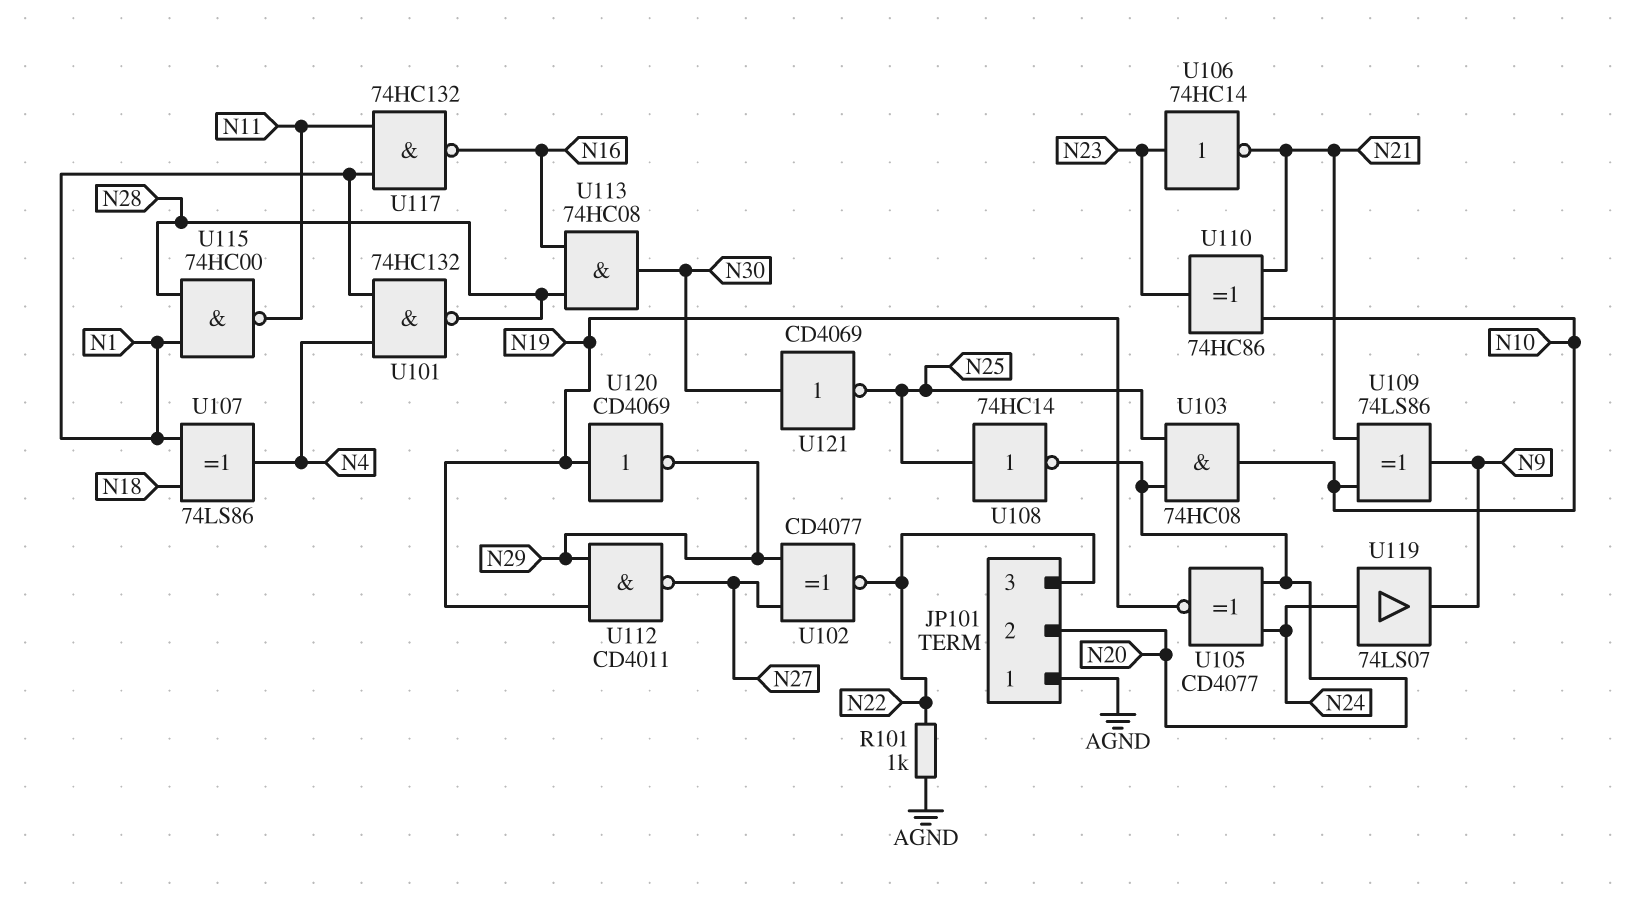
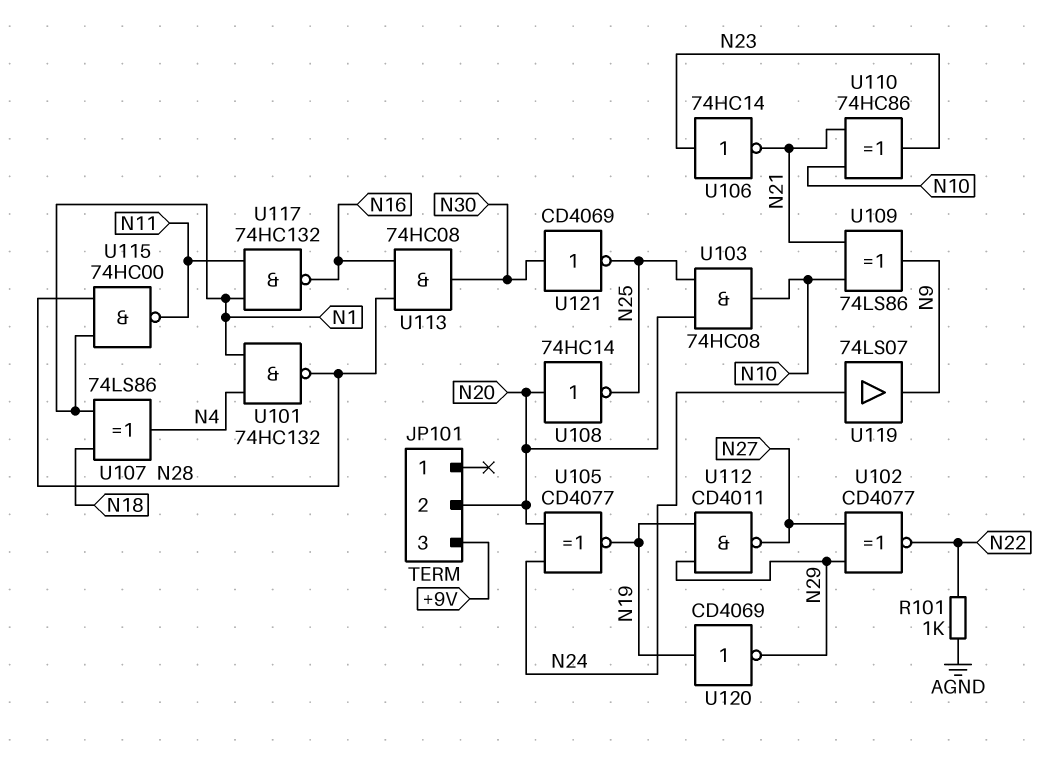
JP101 pin 1: AGND -> none
JP101 pin 3: N22 -> +9V
U108: NOT 74HC14 (in N25, out N20) -> NOT 74HC14 (in N20, out N25)

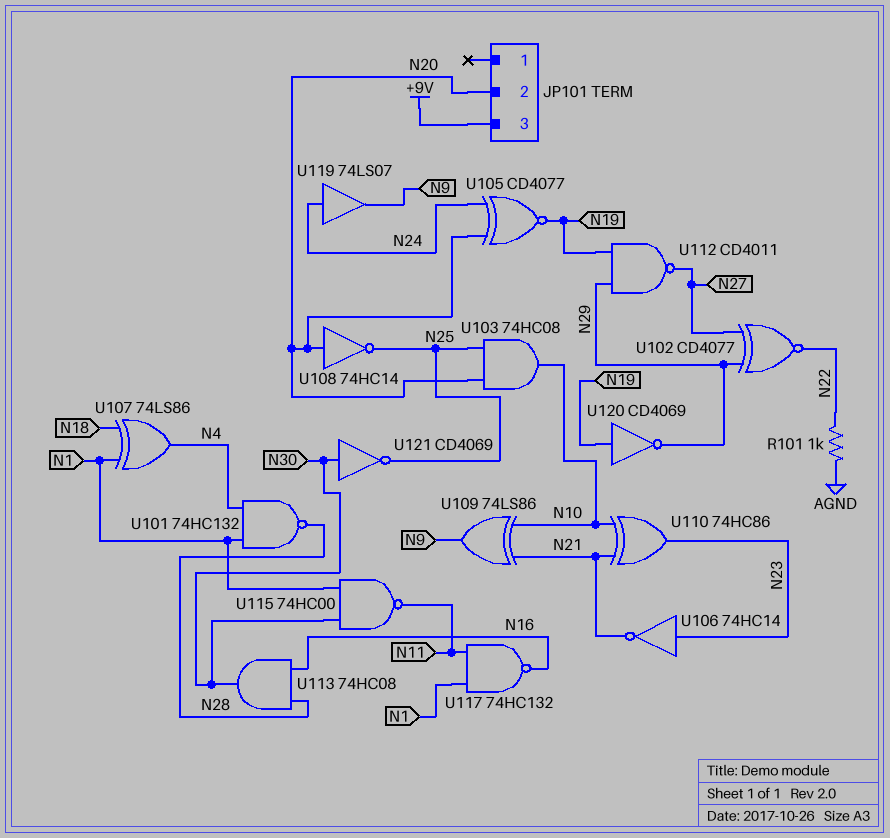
U115: NAND 74HC00 (in N1, in N28, out N11) -> NAND 74HC00 (in N1, in N30, out N11)

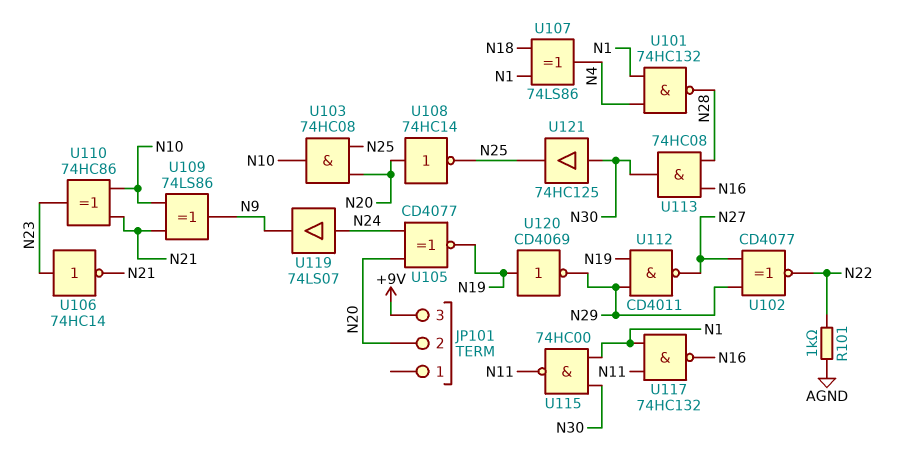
U121: NOT CD4069 (in N30, out N25) -> buffer 74HC125 (in N30, out N25)

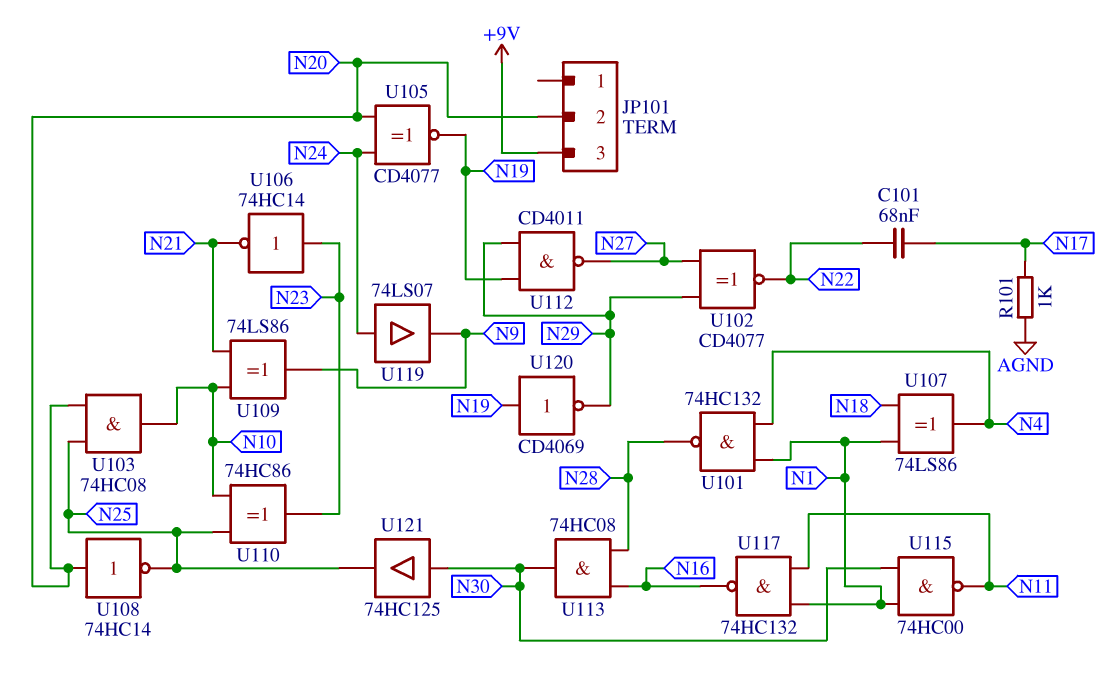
C101: none -> 68nF (N17, N22)
R101: 1k (AGND, N22) -> 1k (AGND, N17)
U110: XOR 74HC86 (in N10, in N21, out N23) -> XOR 74HC86 (in N10, in N25, out N23)

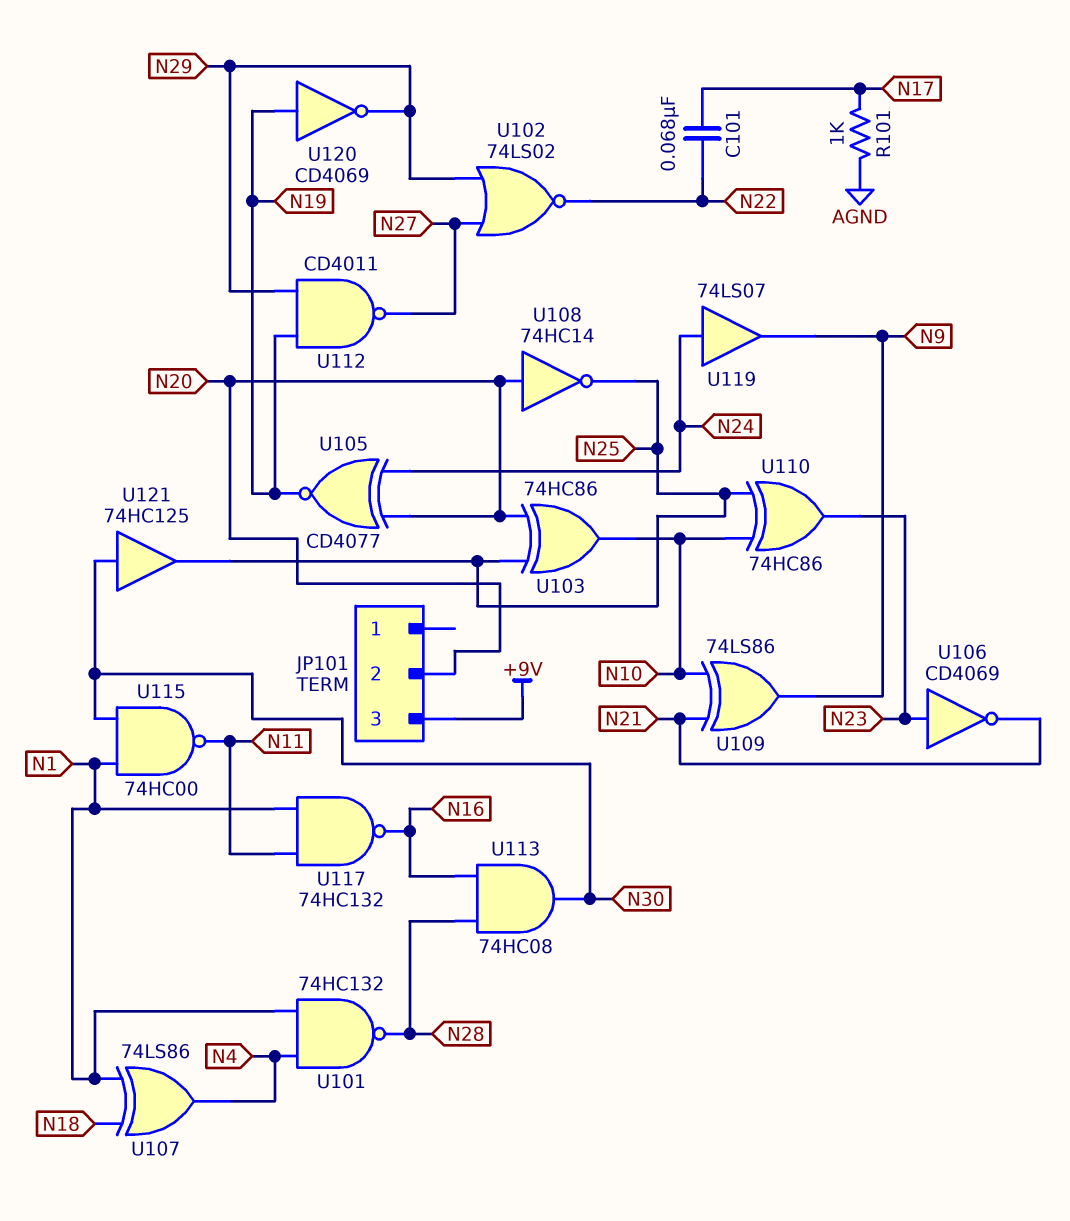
U102: XNOR CD4077 (in N27, in N29, out N22) -> NOR 74LS02 (in N27, in N29, out N22)
U103: AND 74HC08 (in N20, in N25, out N10) -> XOR 74HC86 (in N20, in N25, out N10)
U106: NOT 74HC14 (in N23, out N21) -> NOT CD4069 (in N23, out N21)

